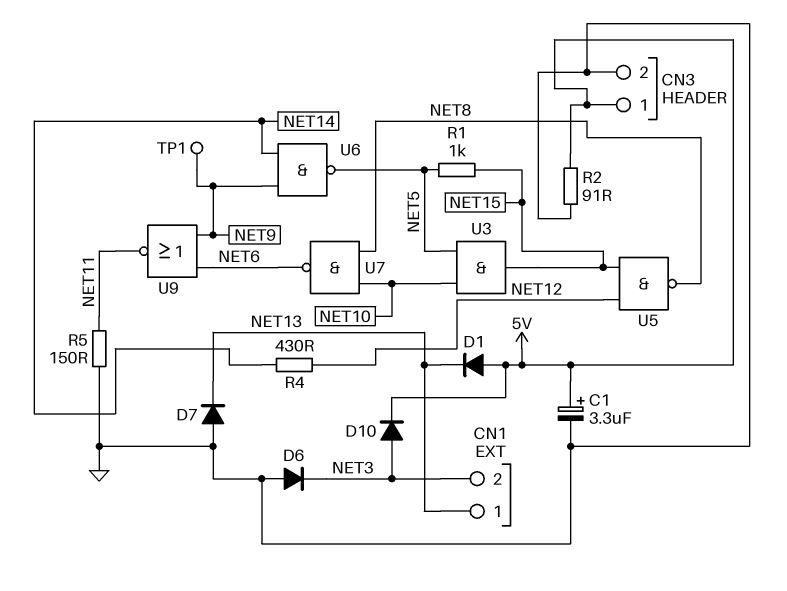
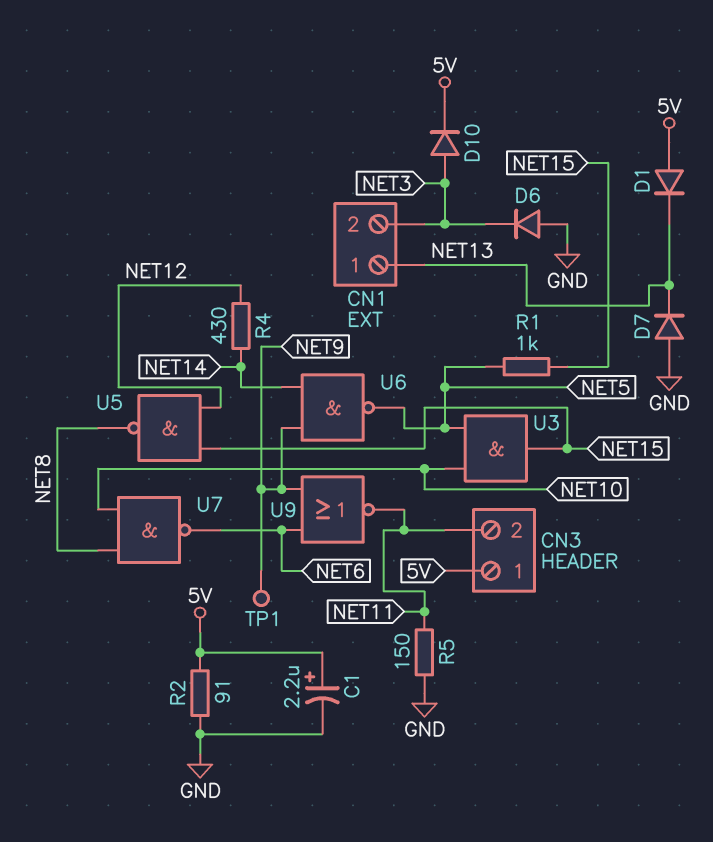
C1: 3.3uF (plus 5V, minus GND) -> 2.2uF (plus 5V, minus GND)
CN3 pin 2: GND -> NET11

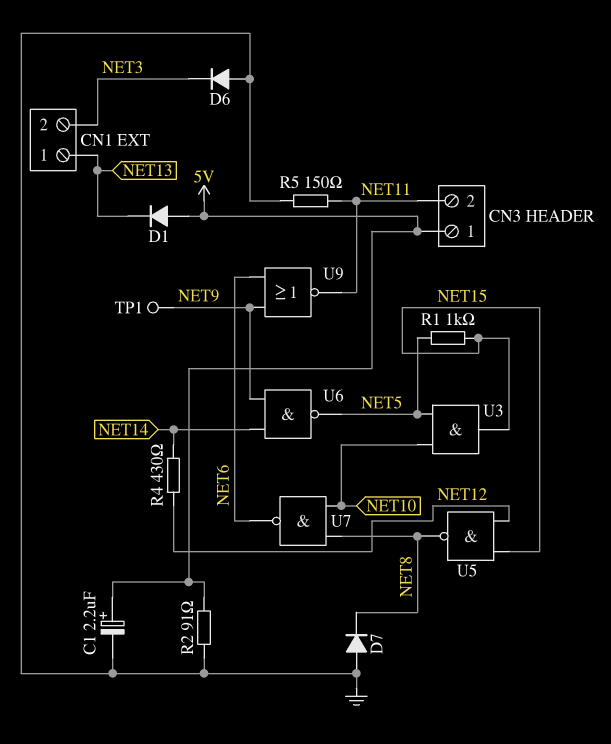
D7: diode (A GND, K NET13) -> diode (A GND, K NET8)
D10: diode (A NET3, K 5V) -> none

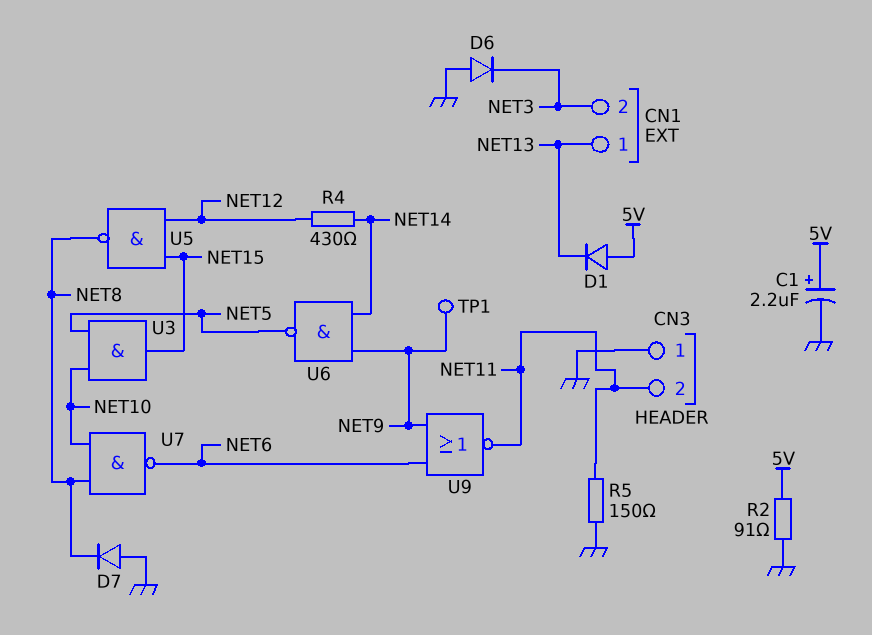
CN3 pin 1: 5V -> GND
R1: 1k (NET5, NET15) -> none

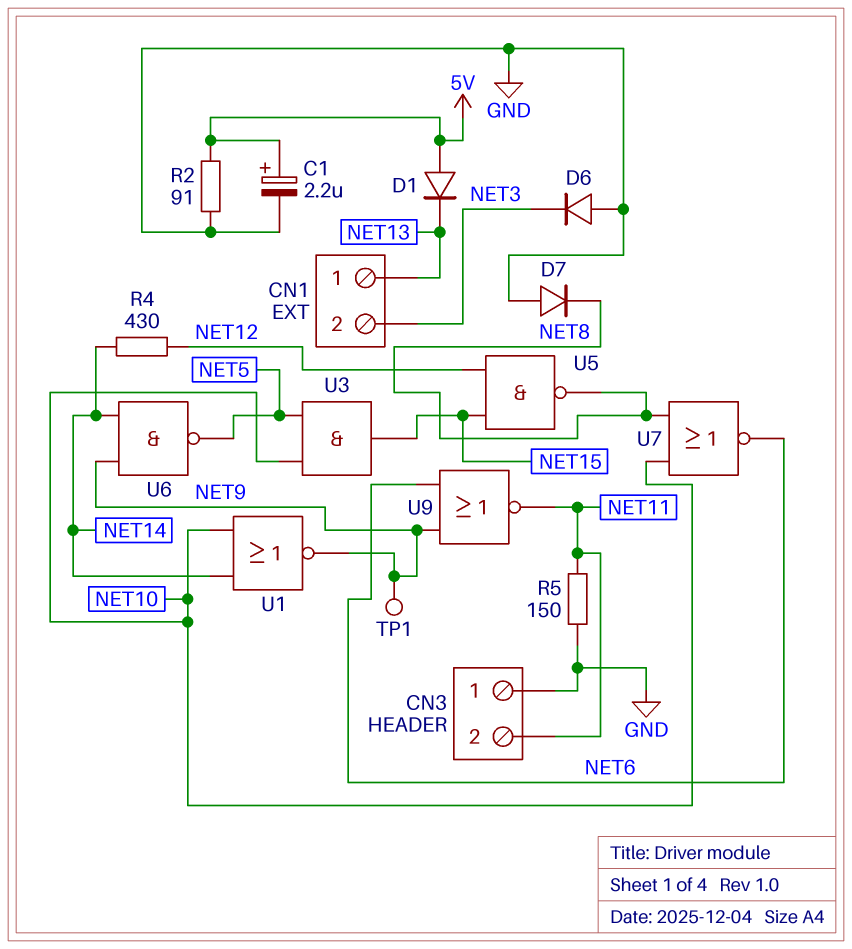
U1: none -> NOR (in NET10, in NET14, out NET9)
U7: NAND (in NET8, in NET10, out NET6) -> NOR (in NET8, in NET10, out NET6)

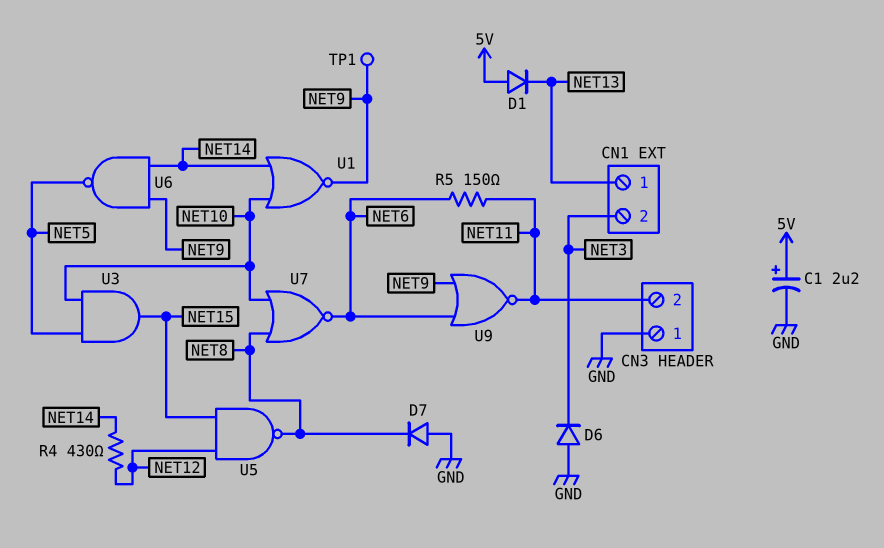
R2: 91 (5V, GND) -> none
R5: 150 (GND, NET11) -> 150 (NET6, NET11)

